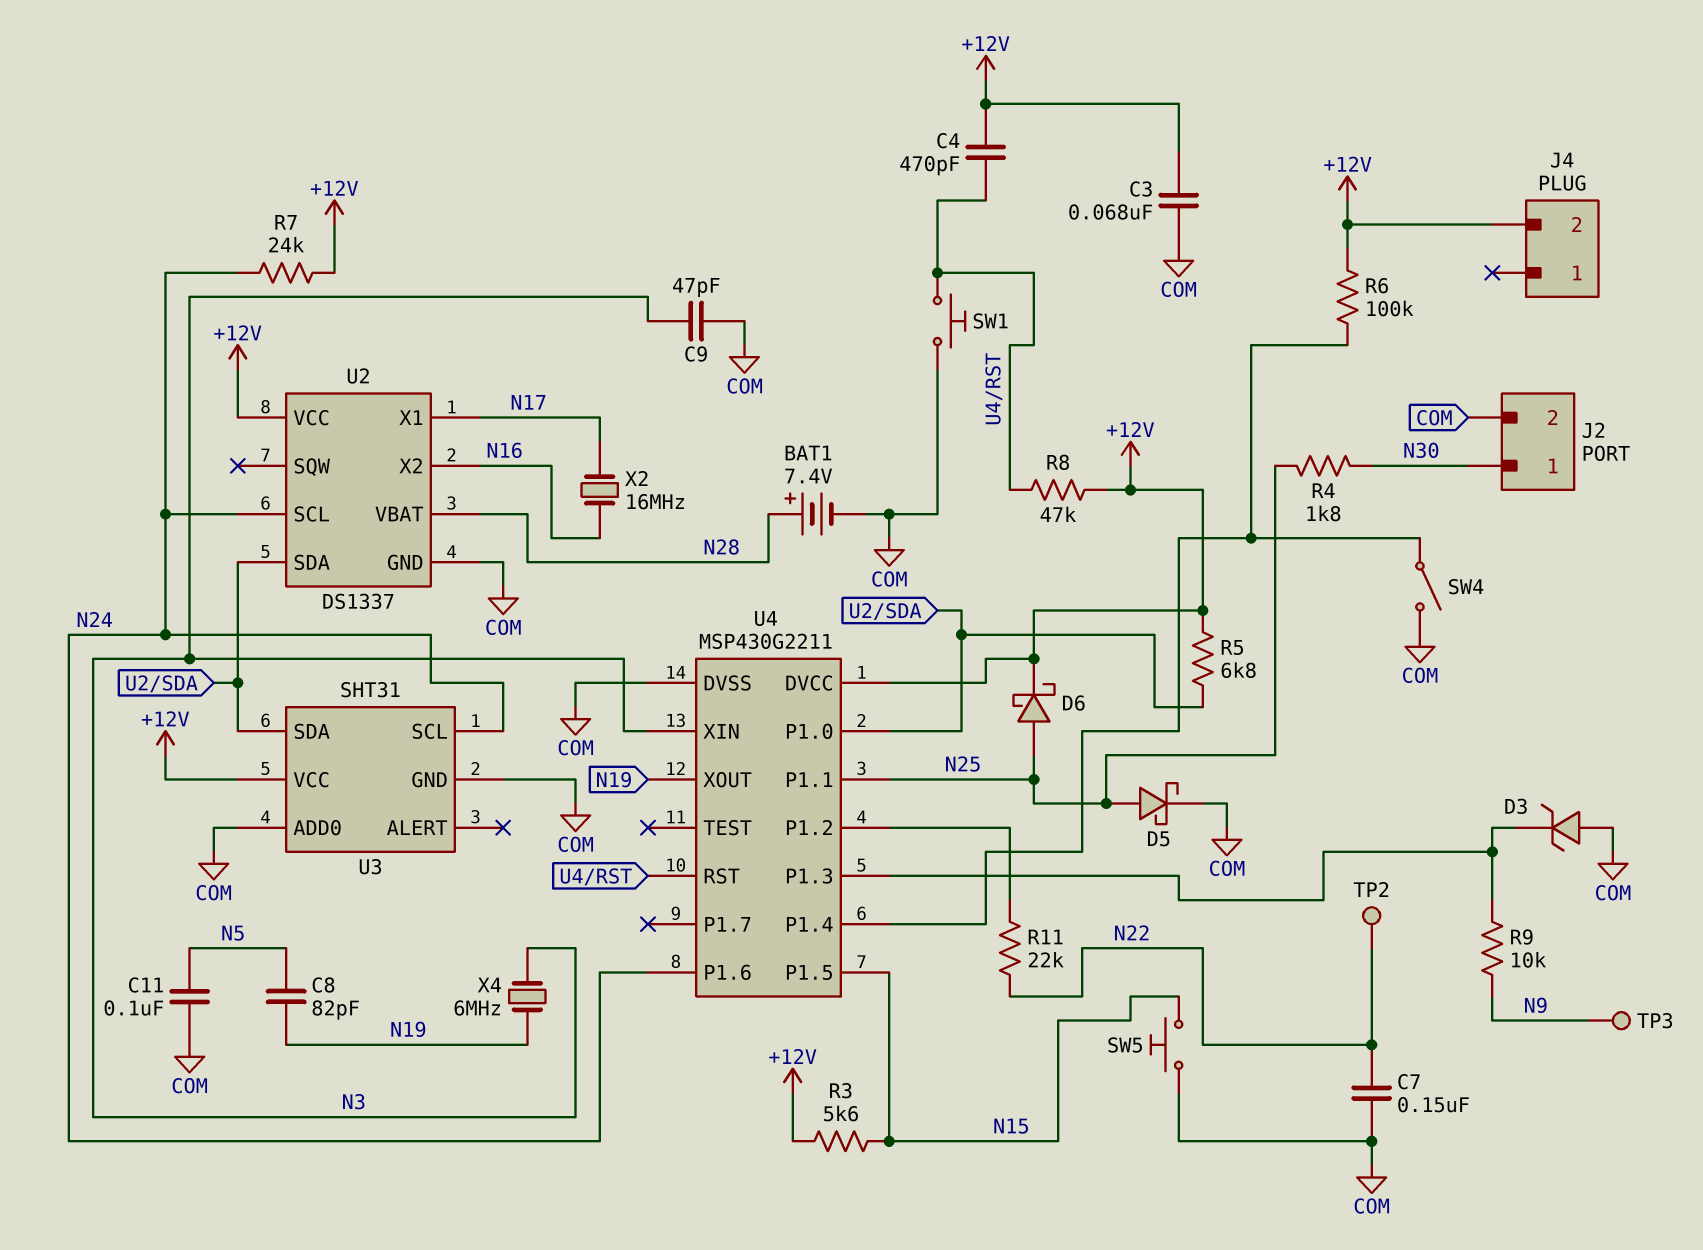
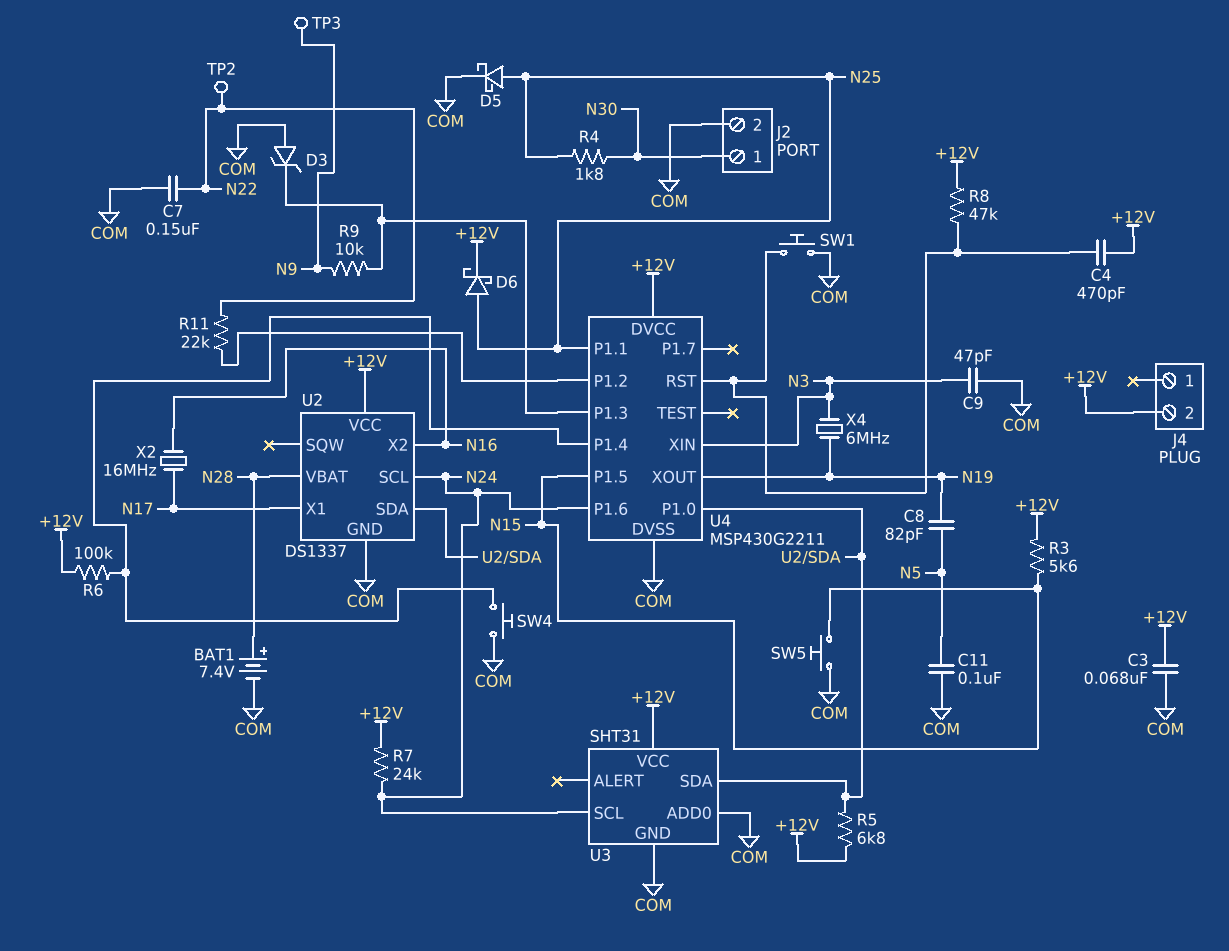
SW4: switch (COM, U4/P1.4) -> button (COM, U4/P1.4)

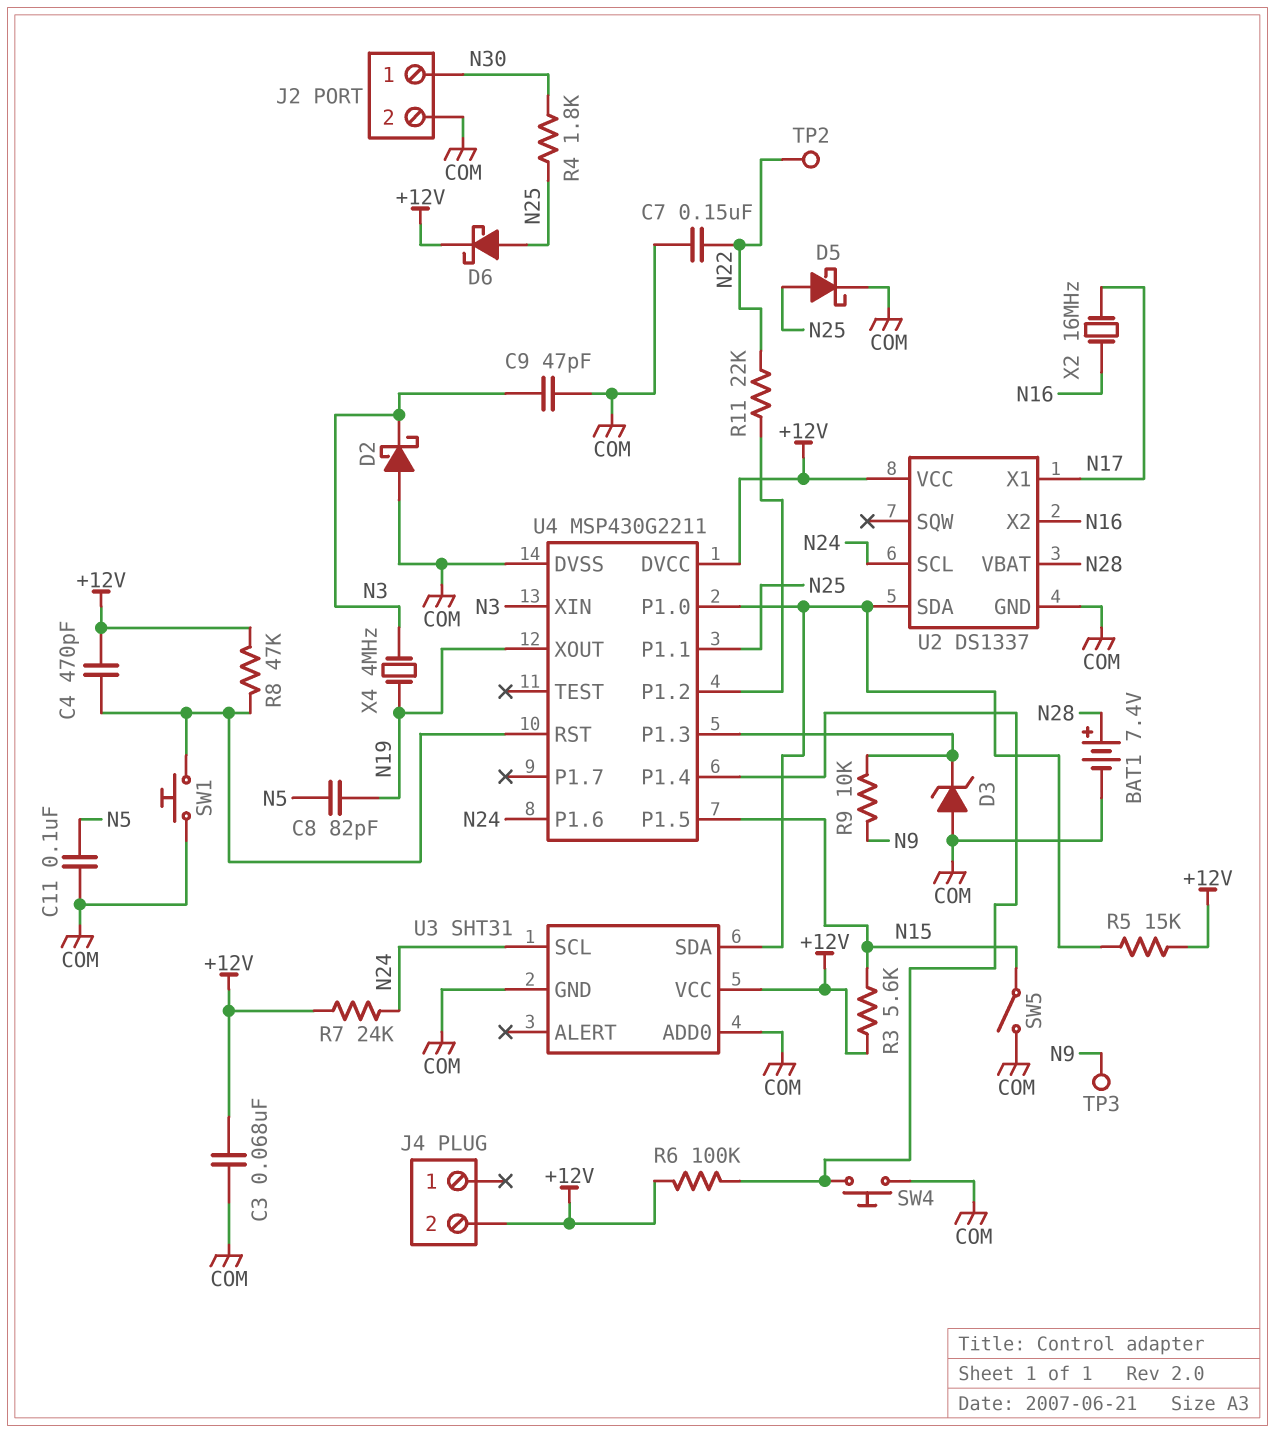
D2: none -> schottky (A COM, K N3)
R5: 6.8k (+12V, U2/SDA) -> 15k (+12V, U2/SDA)
SW5: button (COM, N15) -> switch (COM, N15)
X4: 6MHz (N3, N19) -> 4MHz (N3, N19)

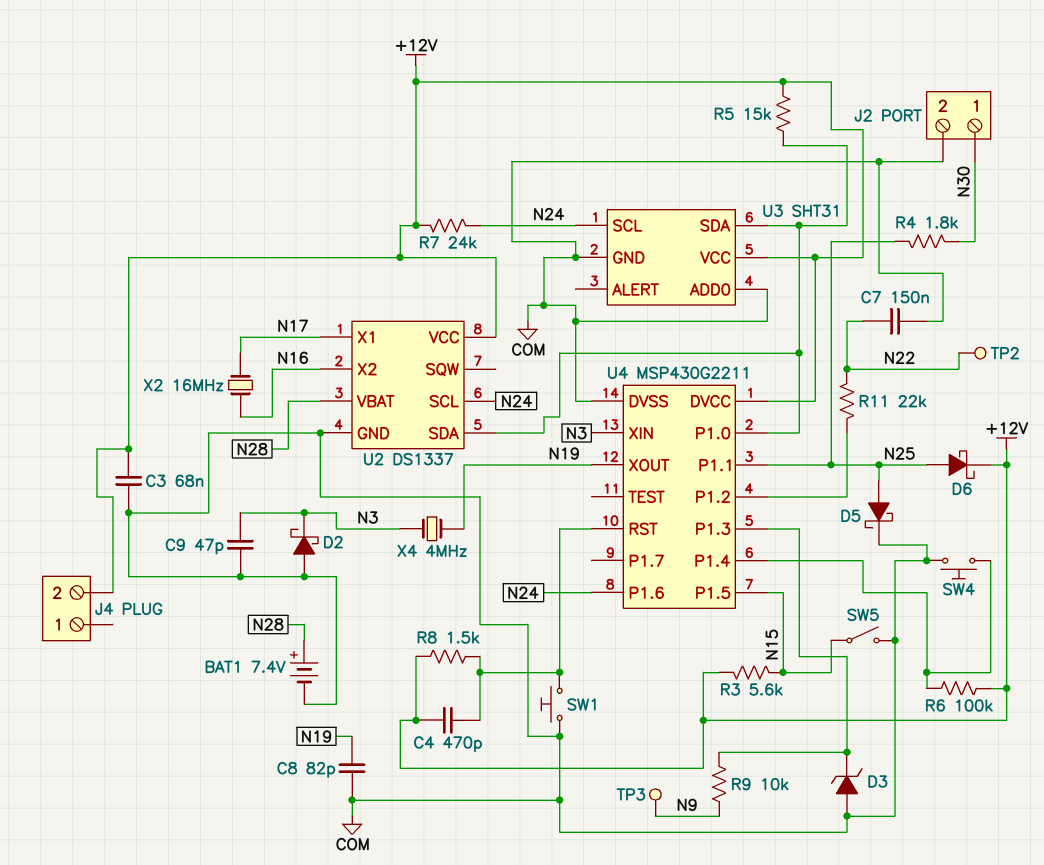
C8: 82pF (N5, N19) -> 82pF (COM, N19)
C11: 100nF (COM, N5) -> none
R8: 47k (+12V, U4/RST) -> 1.5k (+12V, U4/RST)

